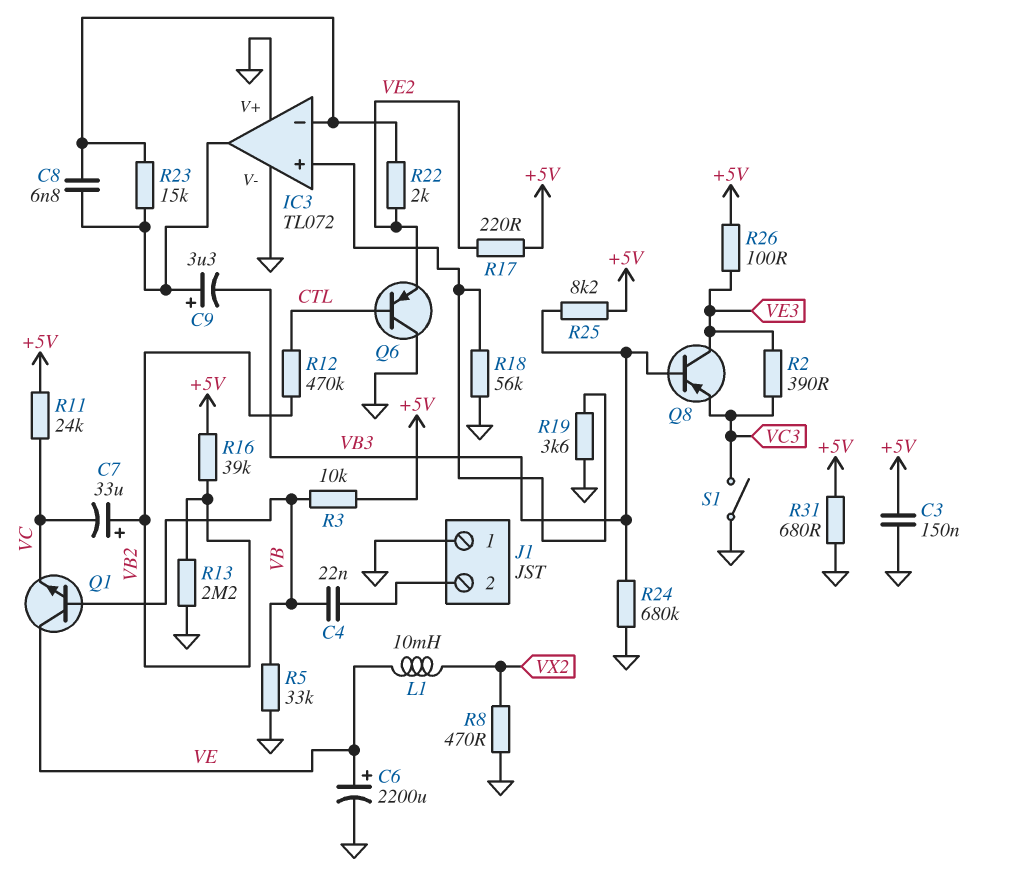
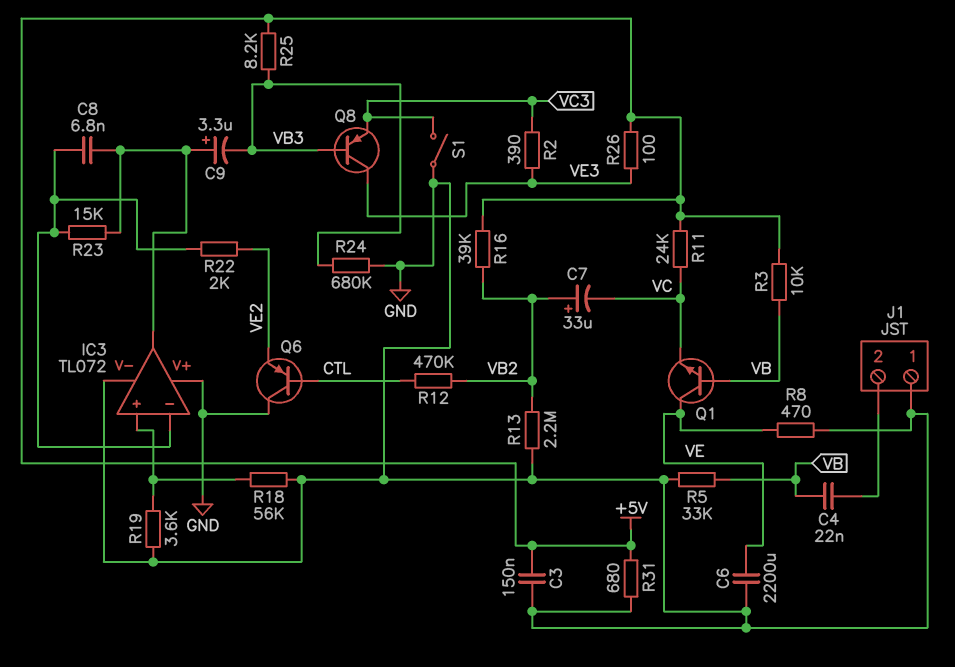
C6: 2200uF (plus VE, minus GND) -> 2200uF (GND, VE)
L1: 10mH (VE, VX2) -> none
R8: 470 (GND, VX2) -> 470 (GND, VE)
R17: 220 (+5V, VE2) -> none

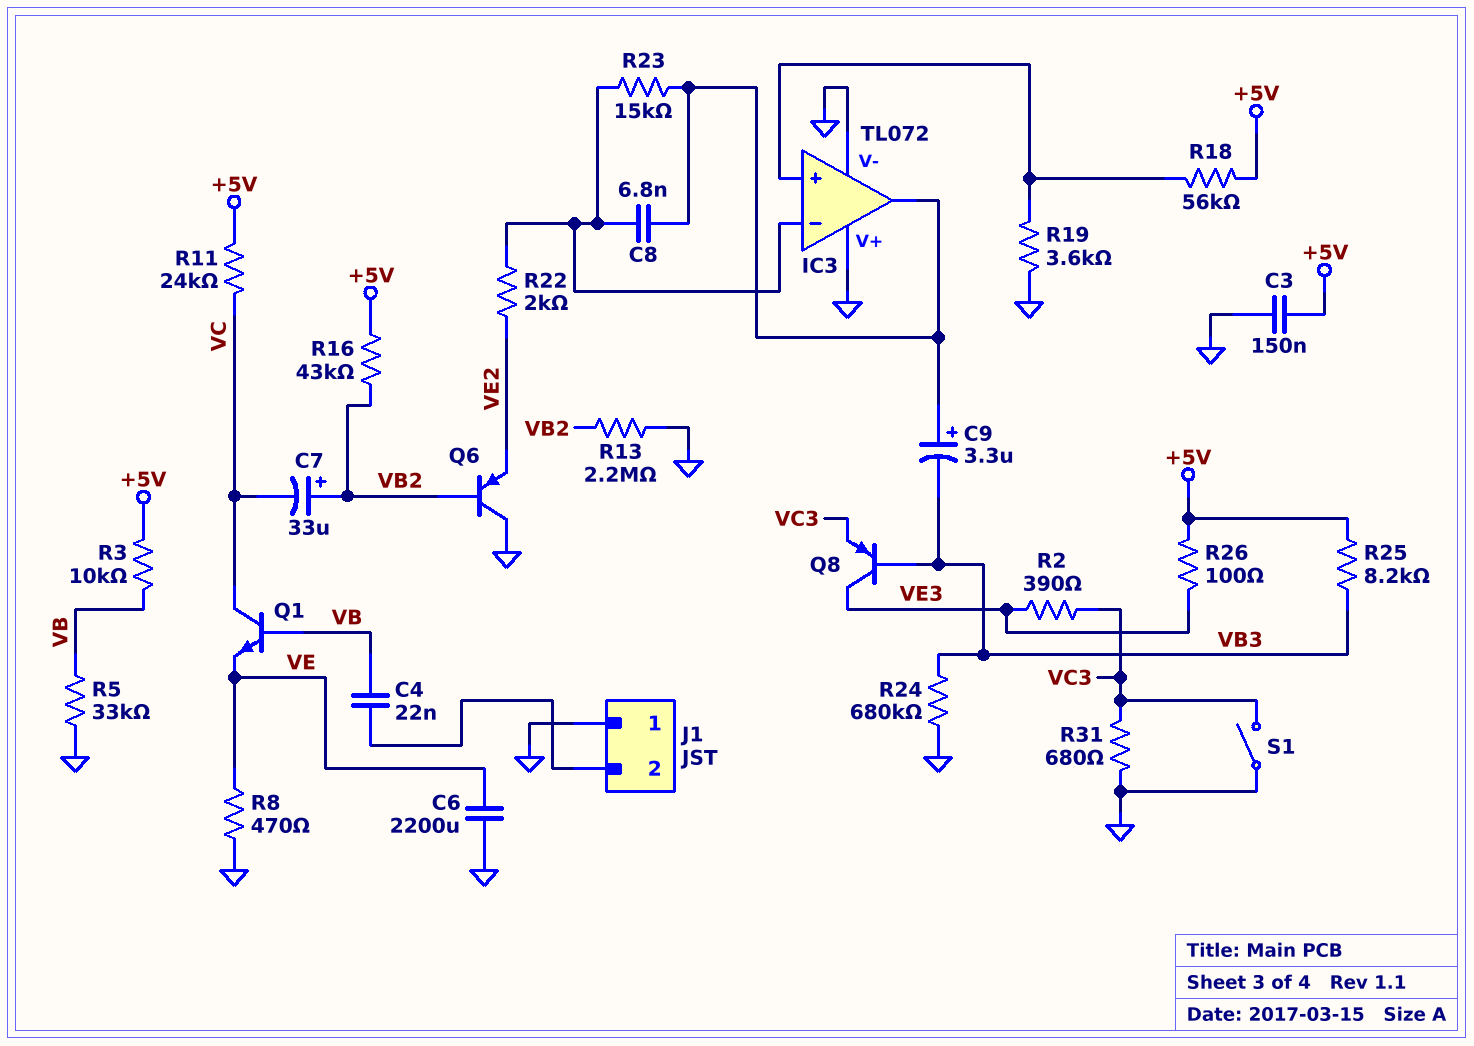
Q1: NPN (B VB, C VE, E VC) -> NPN (B VB, C VC, E VE)
Q6: PNP (B CTL, C GND, E VE2) -> PNP (B VB2, C GND, E VE2)
R12: 470k (CTL, VB2) -> none
R16: 39k (+5V, VB2) -> 43k (+5V, VB2)
R18: 56k (GND, IC3/in+) -> 56k (+5V, IC3/in+)
R31: 680 (+5V, GND) -> 680 (GND, VC3)

